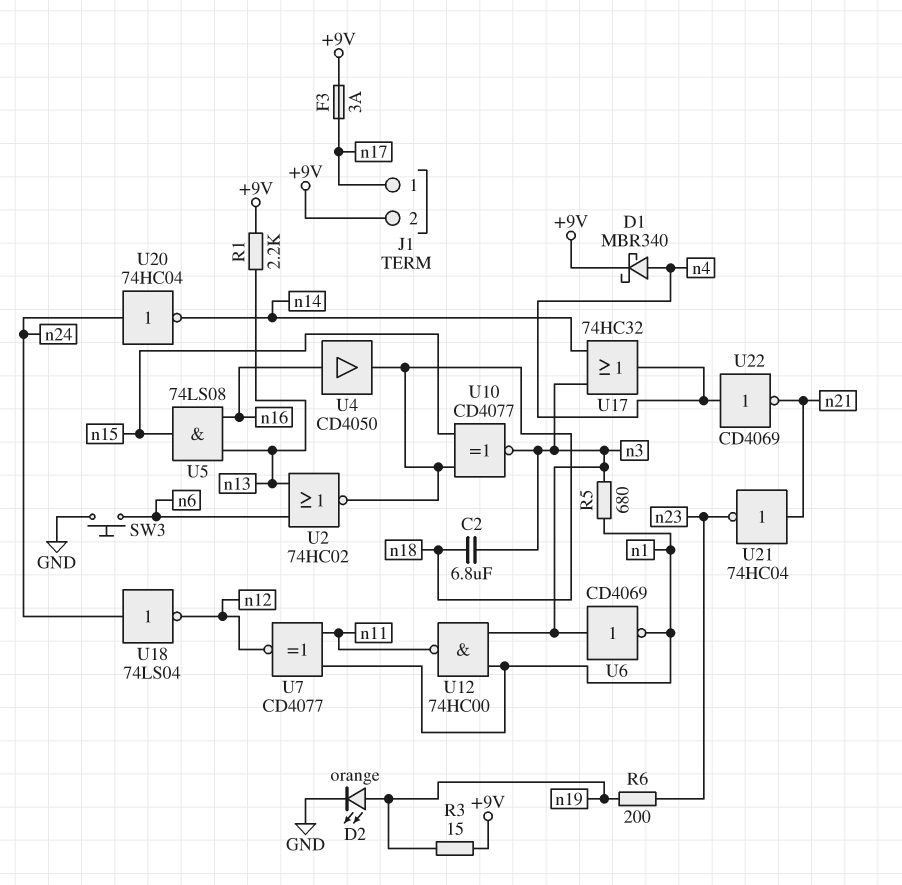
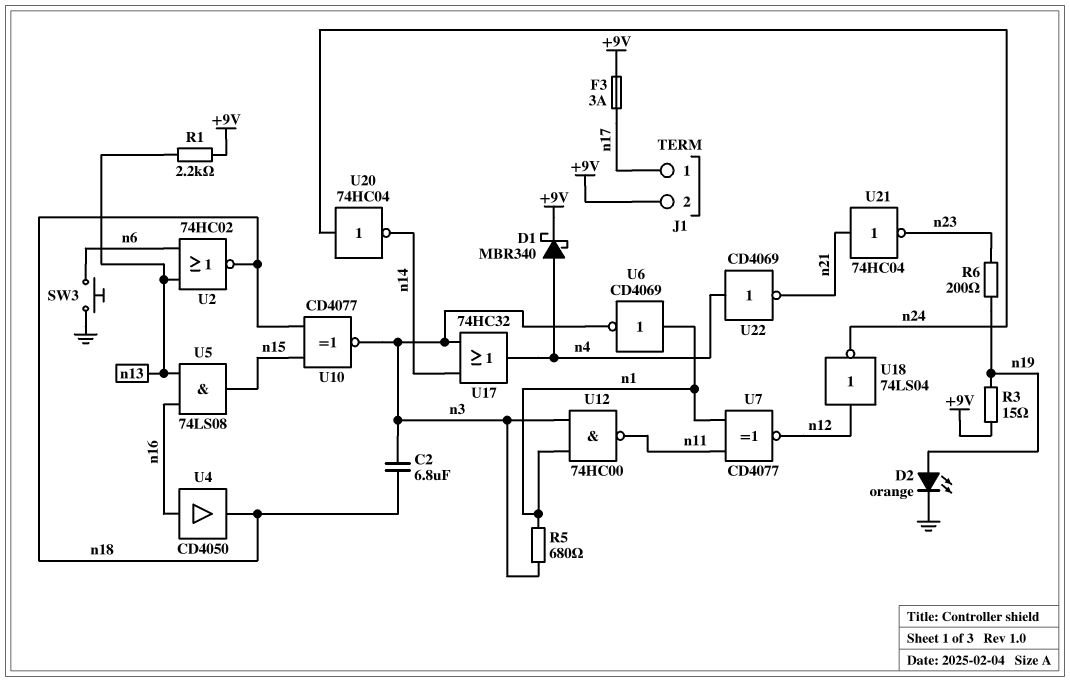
U6: NOT CD4069 (in n3, out n1) -> NOT CD4069 (in n1, out n3)
U18: NOT 74LS04 (in n24, out n12) -> NOT 74LS04 (in n12, out n24)

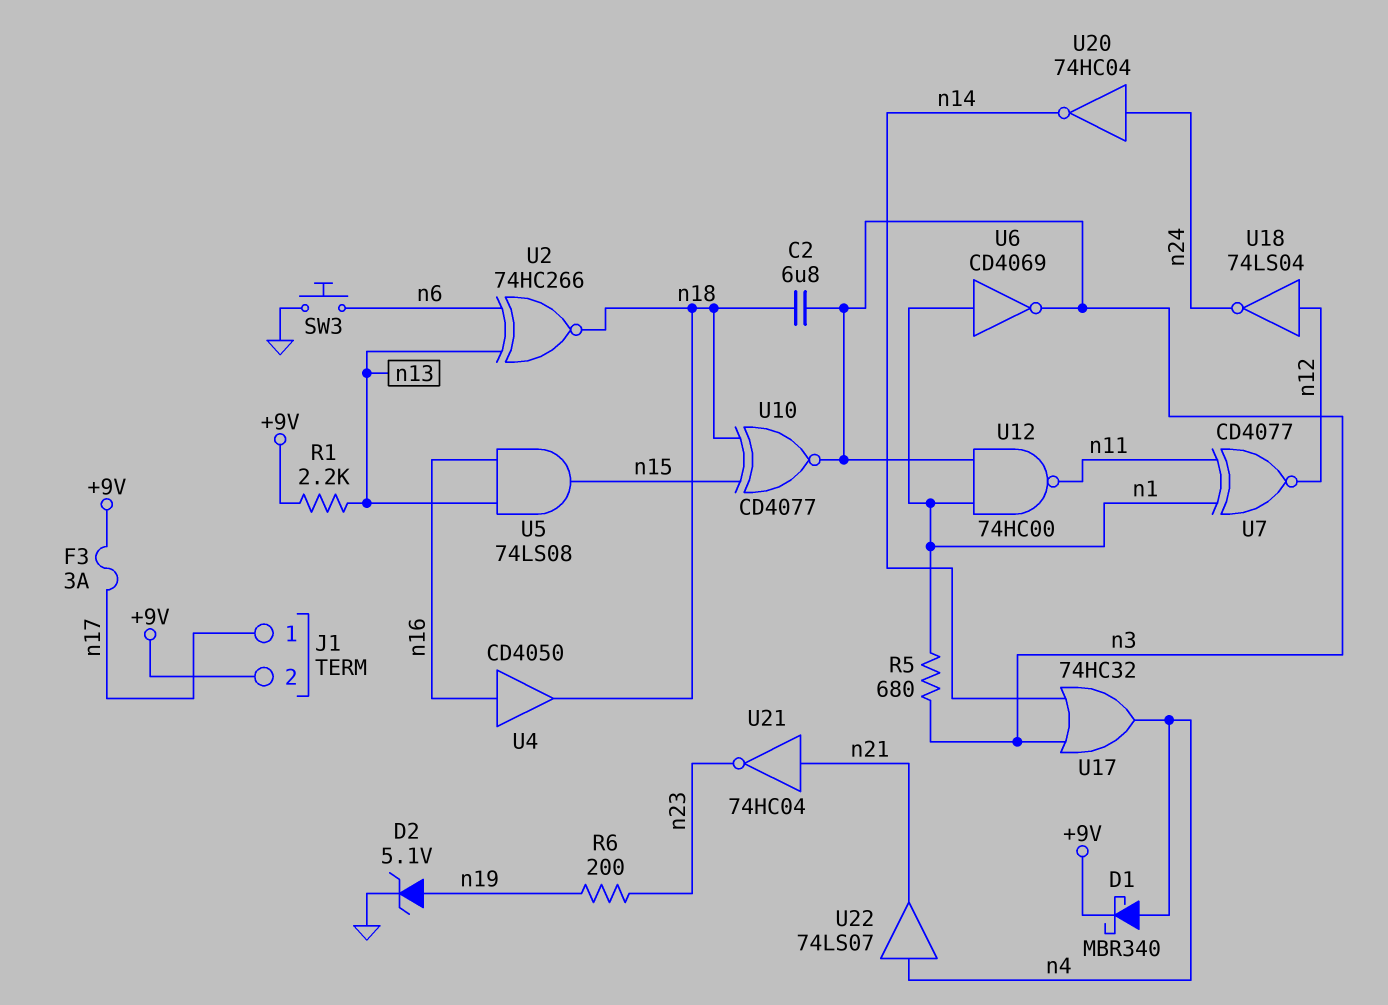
D2: LED orange (A n19, K GND) -> zener 5.1V (A n19, K GND)
R3: 15 (+9V, n19) -> none
U2: NOR 74HC02 (in n6, in n13, out n18) -> XNOR 74HC266 (in n6, in n13, out n18)
U22: NOT CD4069 (in n4, out n21) -> buffer 74LS07 (in n4, out n21)

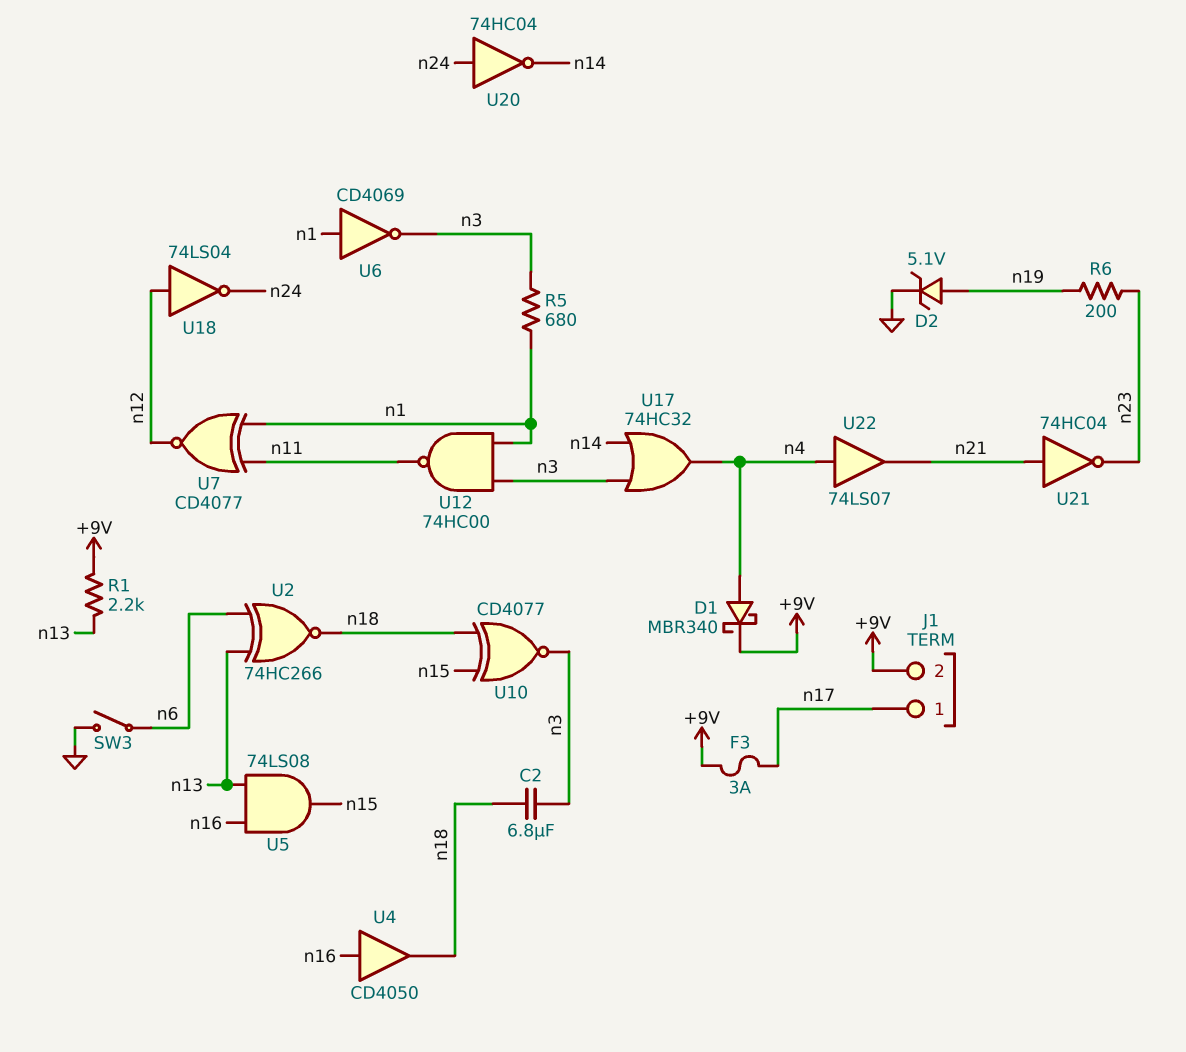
SW3: button (GND, n6) -> switch (GND, n6)

